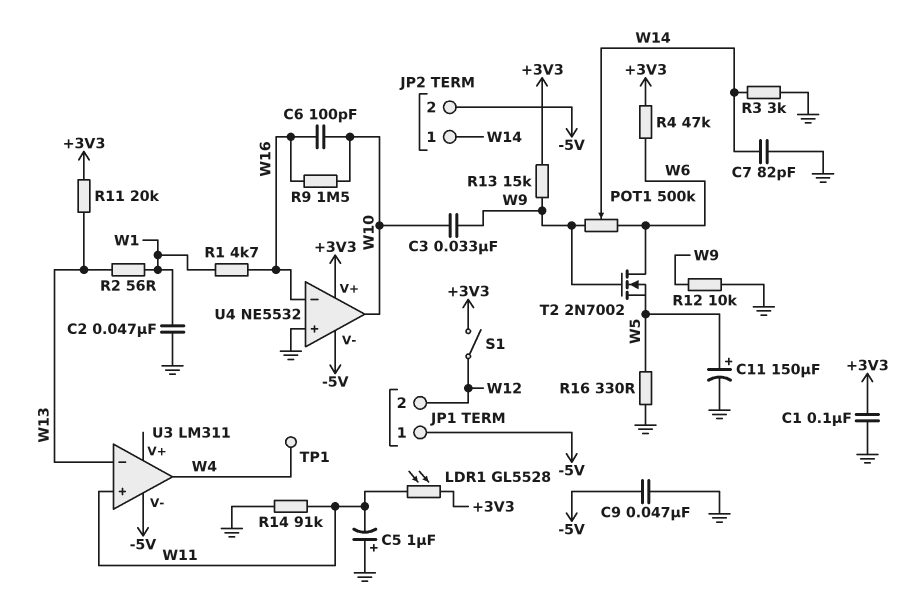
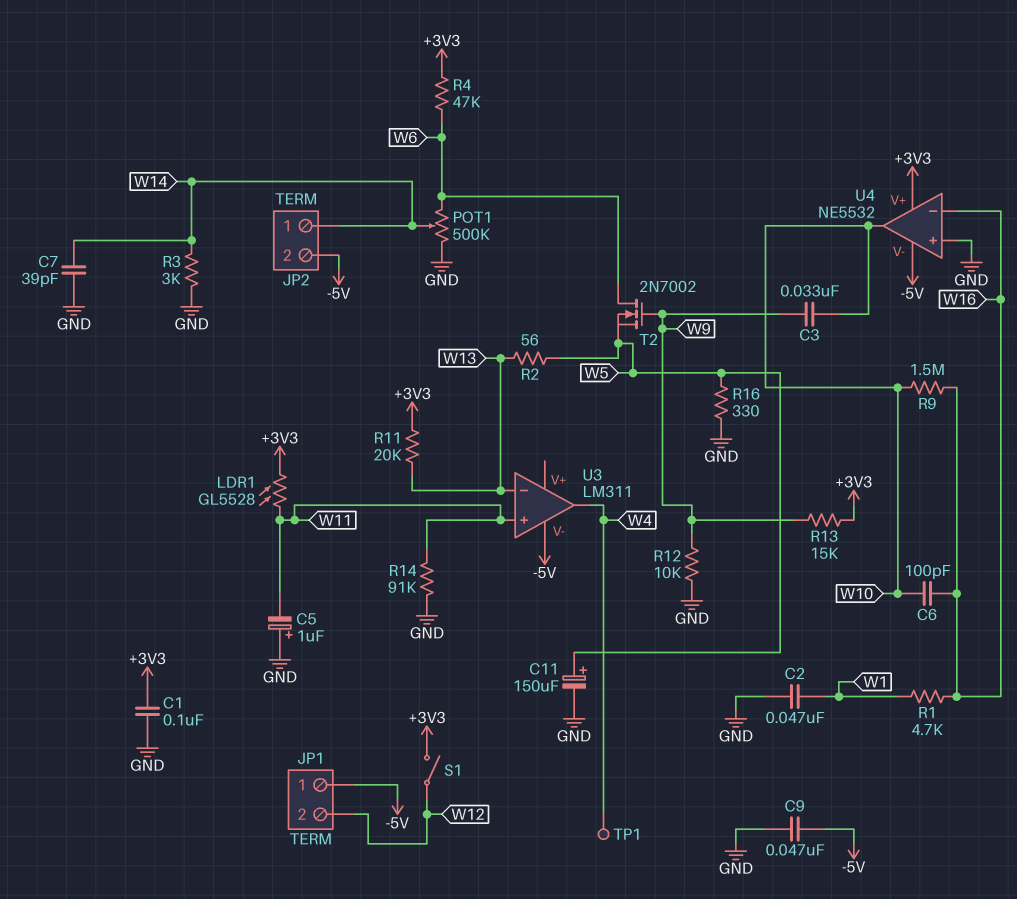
C7: 82pF (GND, W14) -> 39pF (GND, W14)
POT1: 500k (W6, W9, wiper W14) -> 500k (GND, W6, wiper W14)
R2: 56 (W1, W13) -> 56 (W5, W13)

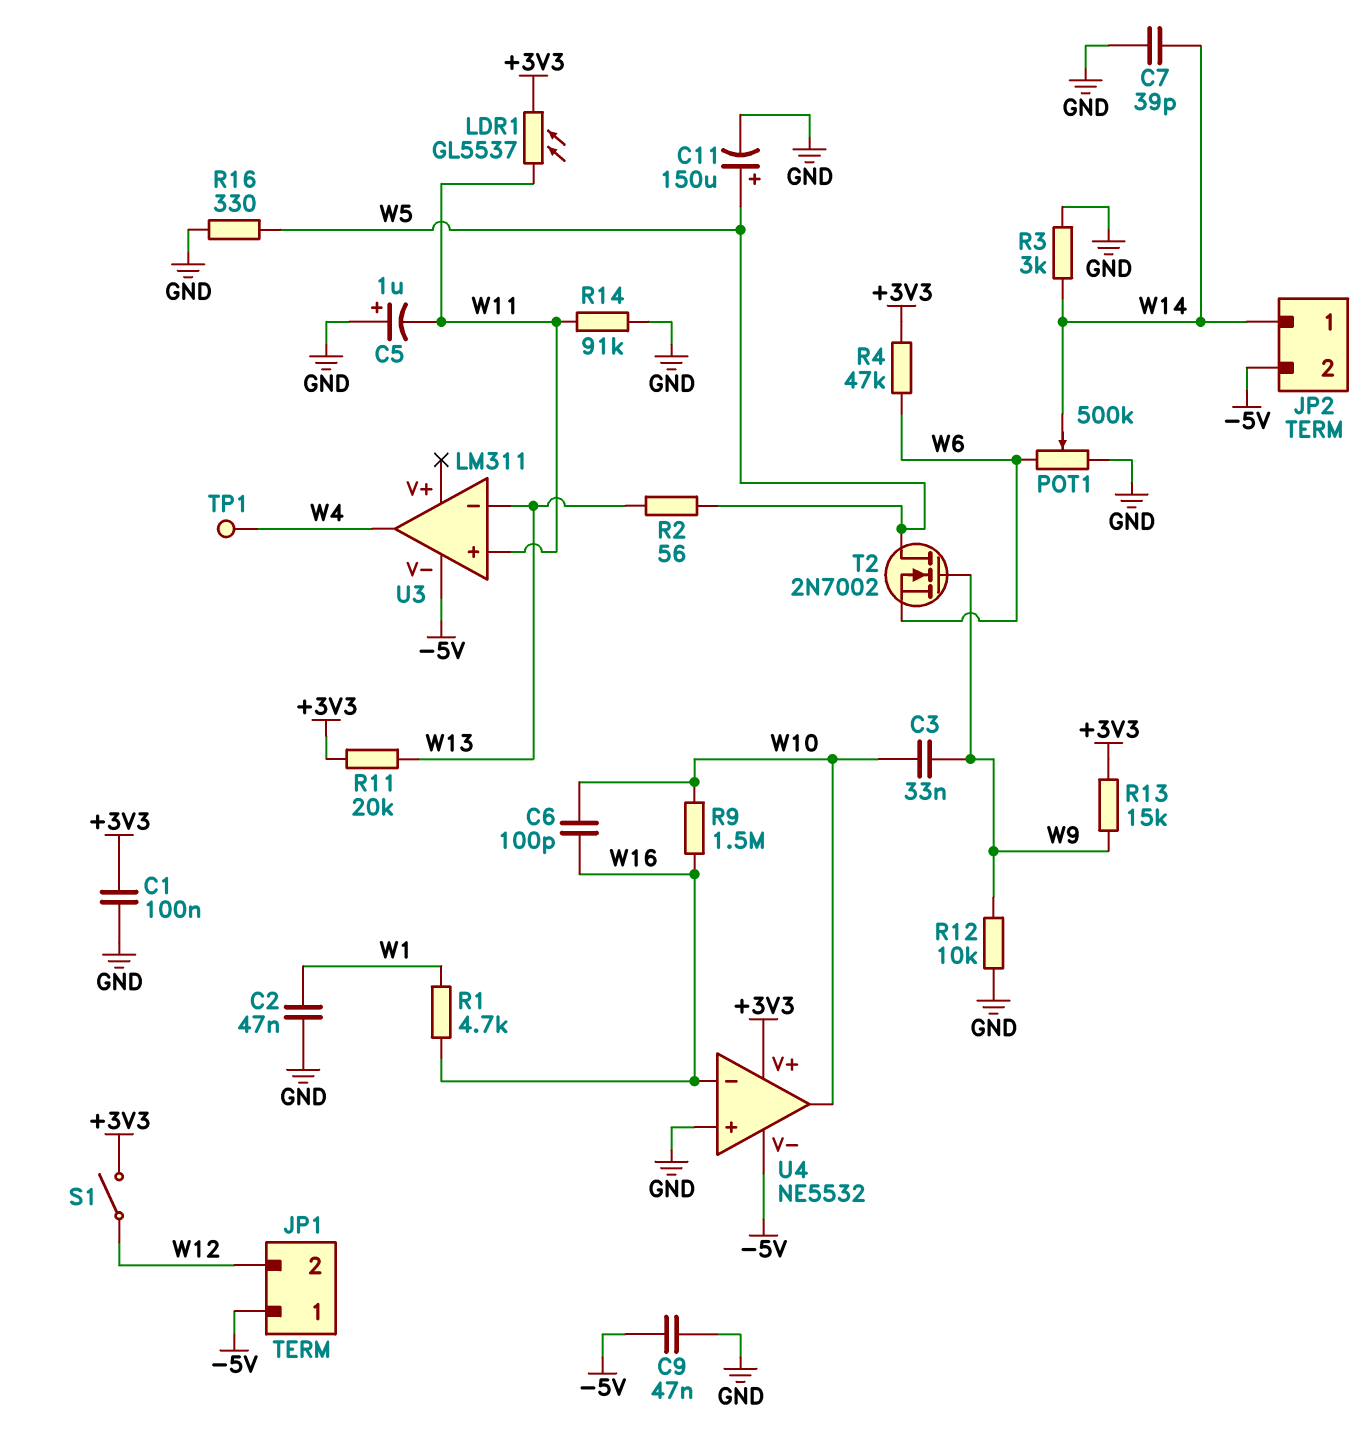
LDR1: GL5528 (+3V3, W11) -> GL5537 (+3V3, W11)
T2: NMOS 2N7002 (G W9, D W6, S W5) -> NMOS 2N7002 (G W9, D W5, S W6)

